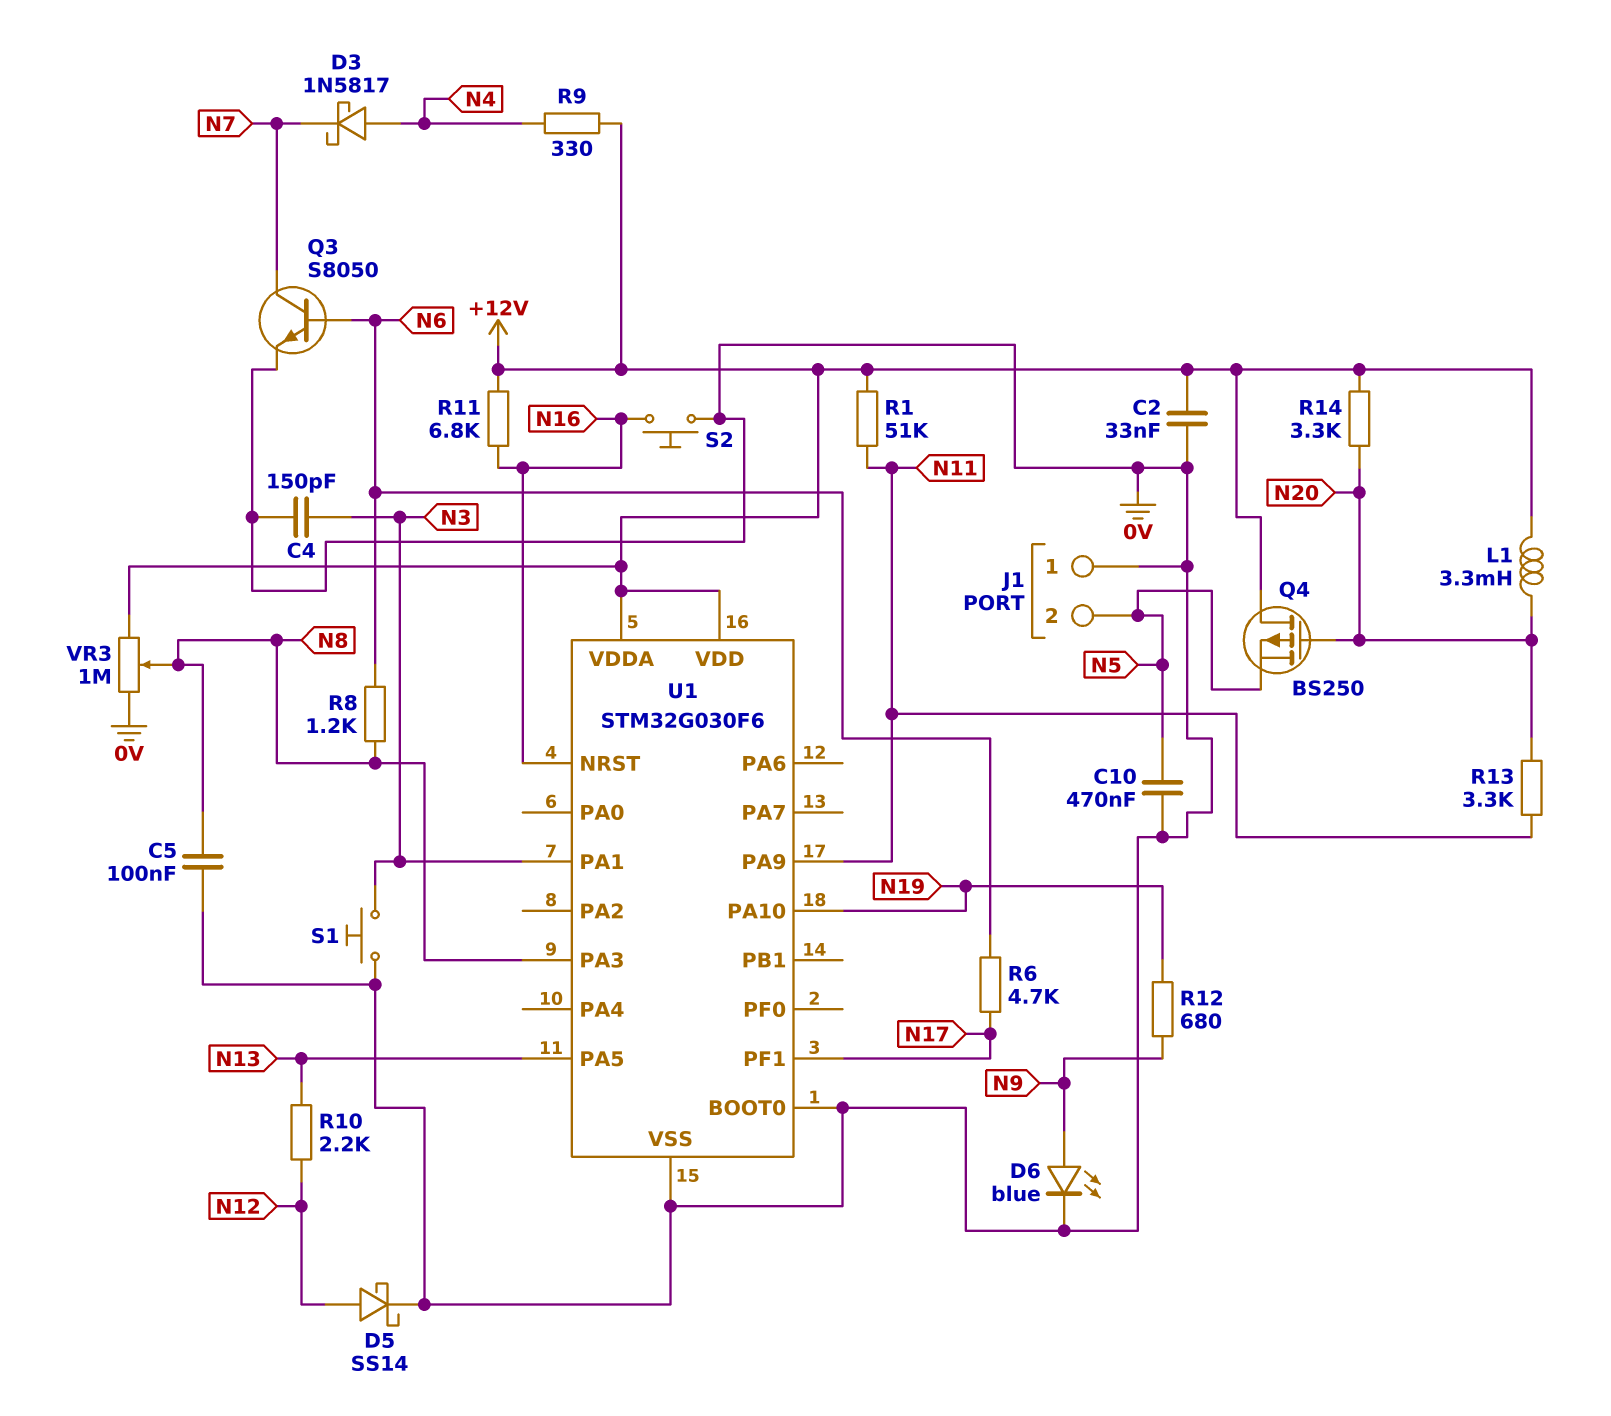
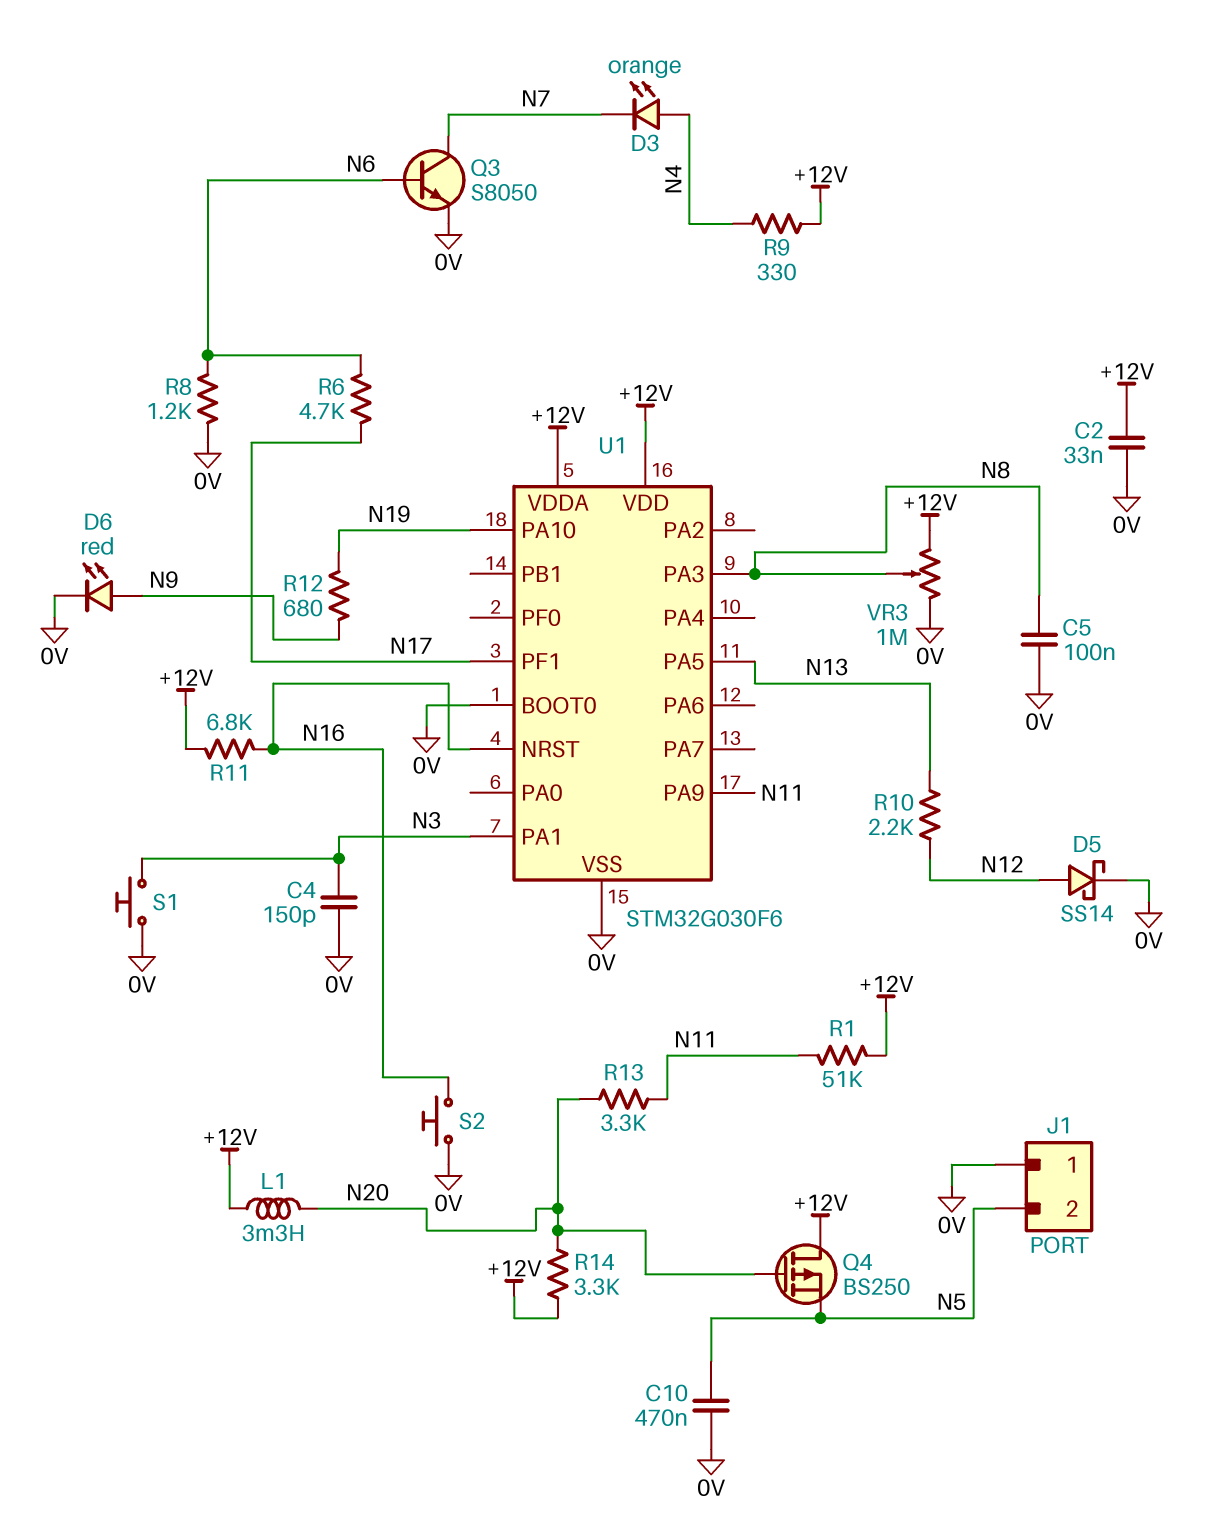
D3: schottky 1N5817 (A N4, K N7) -> LED orange (A N4, K N7)
D6: LED blue (A N9, K 0V) -> LED red (A N9, K 0V)
R8: 1.2k (N6, N8) -> 1.2k (0V, N6)

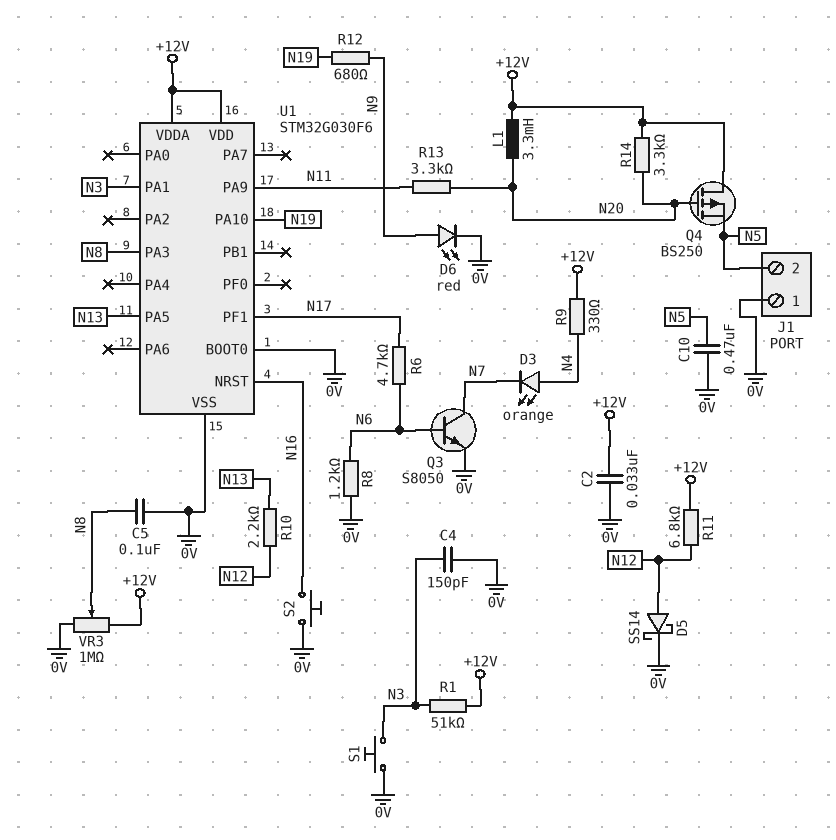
R1: 51k (+12V, N11) -> 51k (+12V, N3)
R11: 6.8k (+12V, N16) -> 6.8k (+12V, N12)

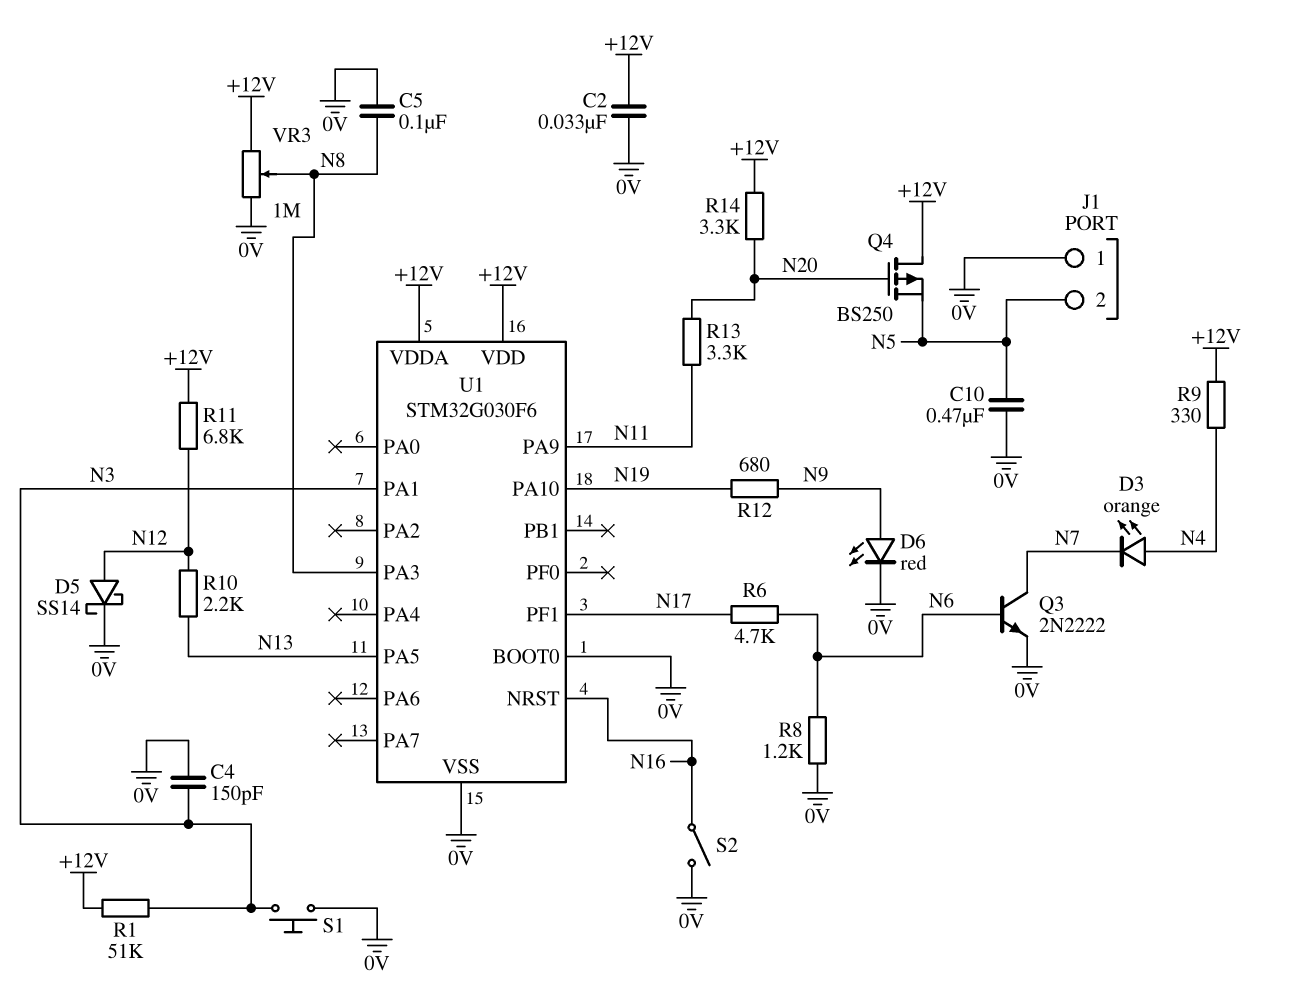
L1: 3.3mH (+12V, N20) -> none
Q3: NPN S8050 (B N6, C N7, E 0V) -> NPN 2N2222 (B N6, C N7, E 0V)
S2: button (0V, N16) -> switch (0V, N16)

